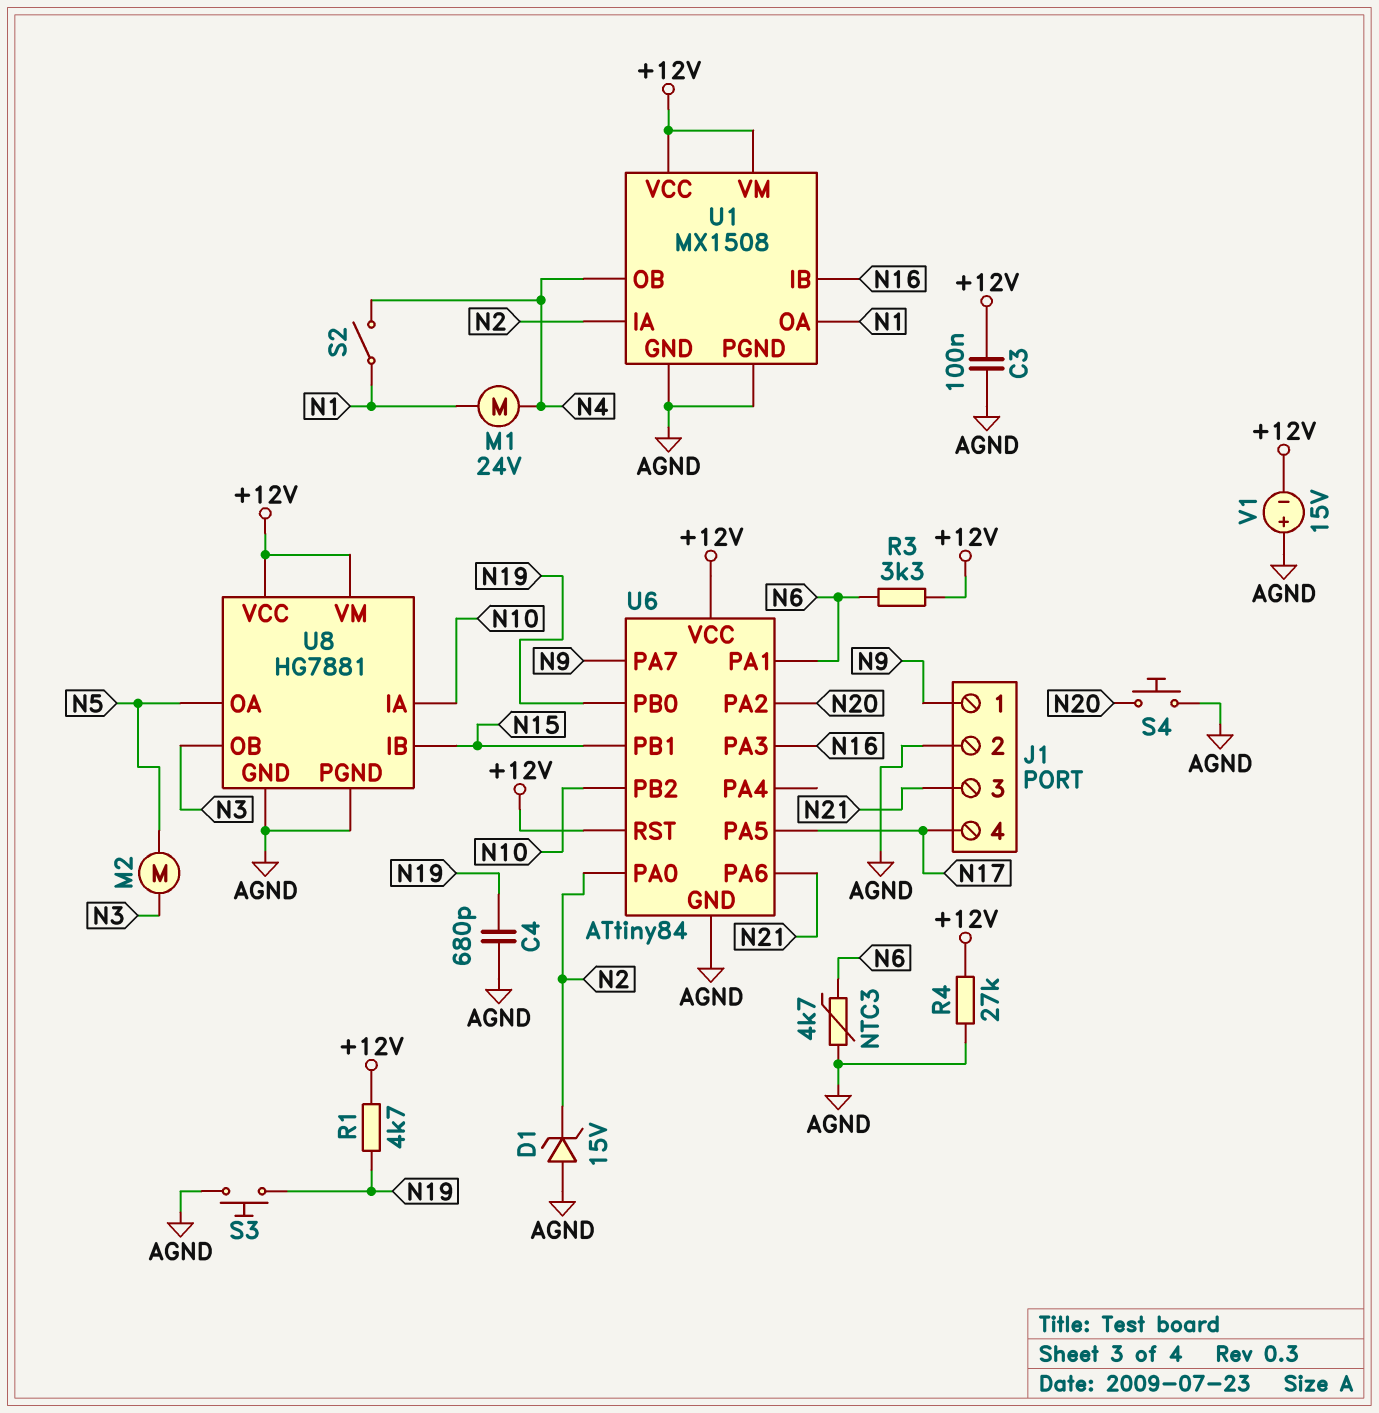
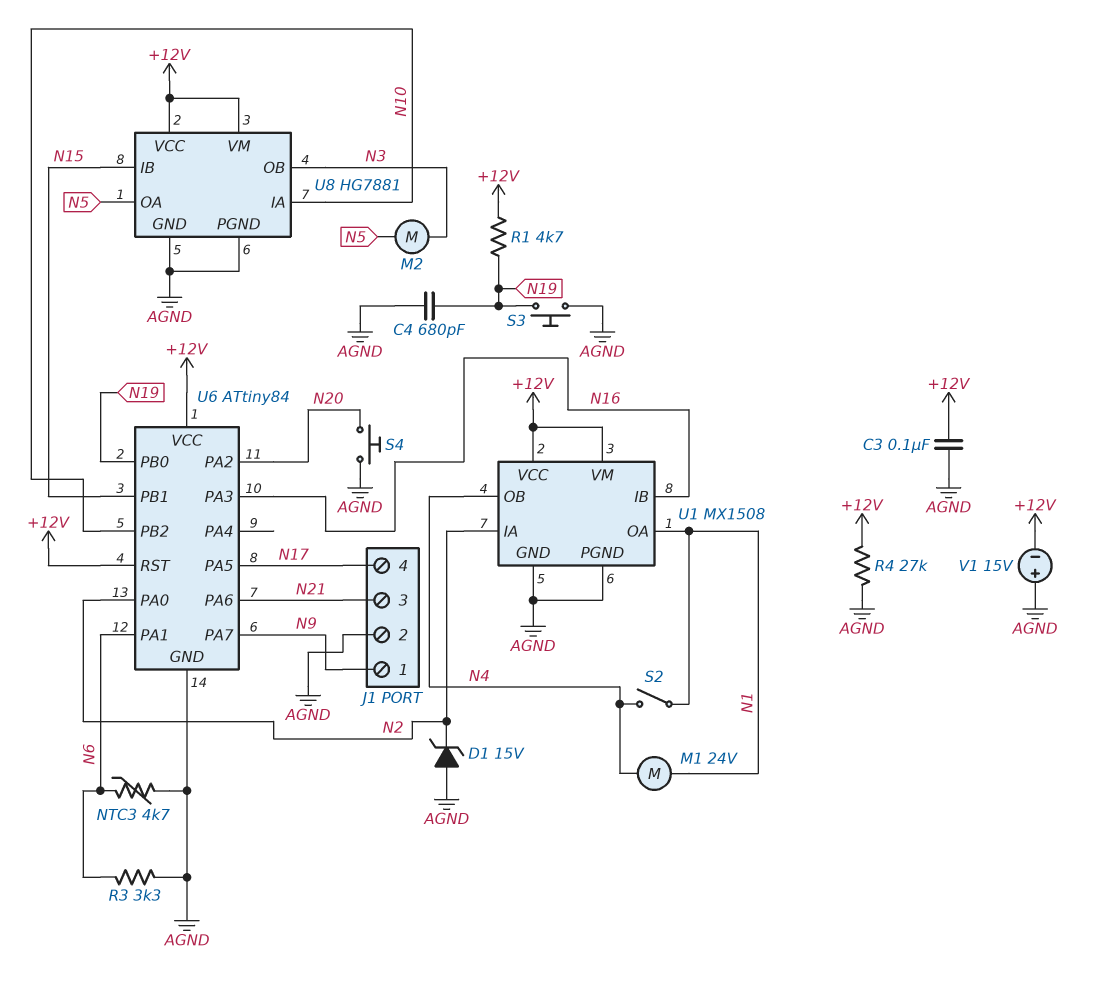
R3: 3.3k (+12V, N6) -> 3.3k (AGND, N6)

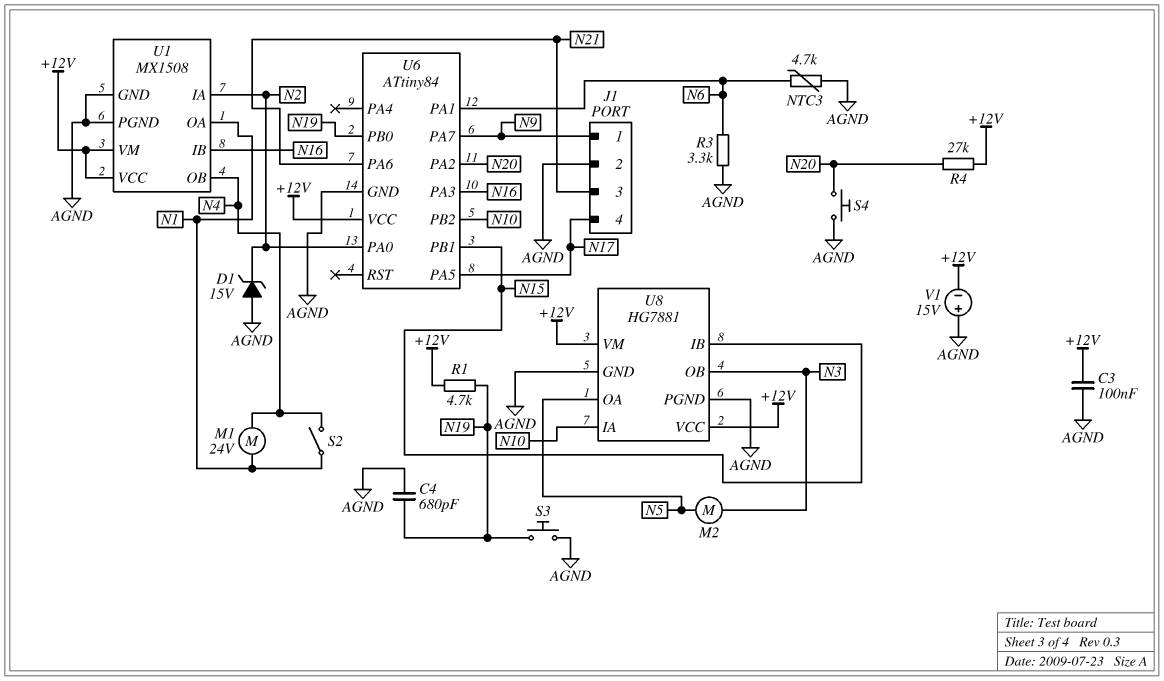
R4: 27k (+12V, AGND) -> 27k (+12V, N20)
U6 pin RST: +12V -> none

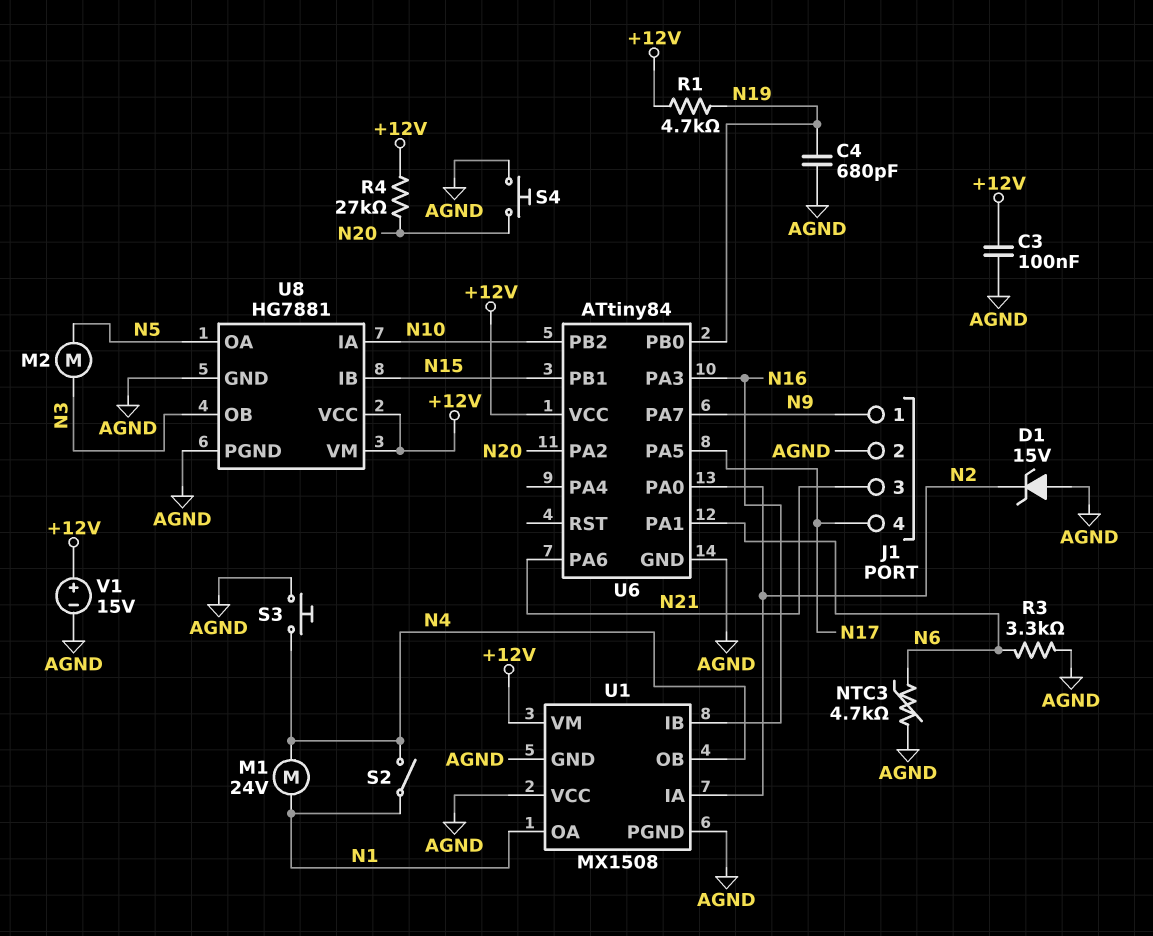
S3: button (AGND, N19) -> button (AGND, N4)
U1 pin VCC: +12V -> AGND
V1: 15V (plus AGND, minus +12V) -> 15V (plus +12V, minus AGND)

